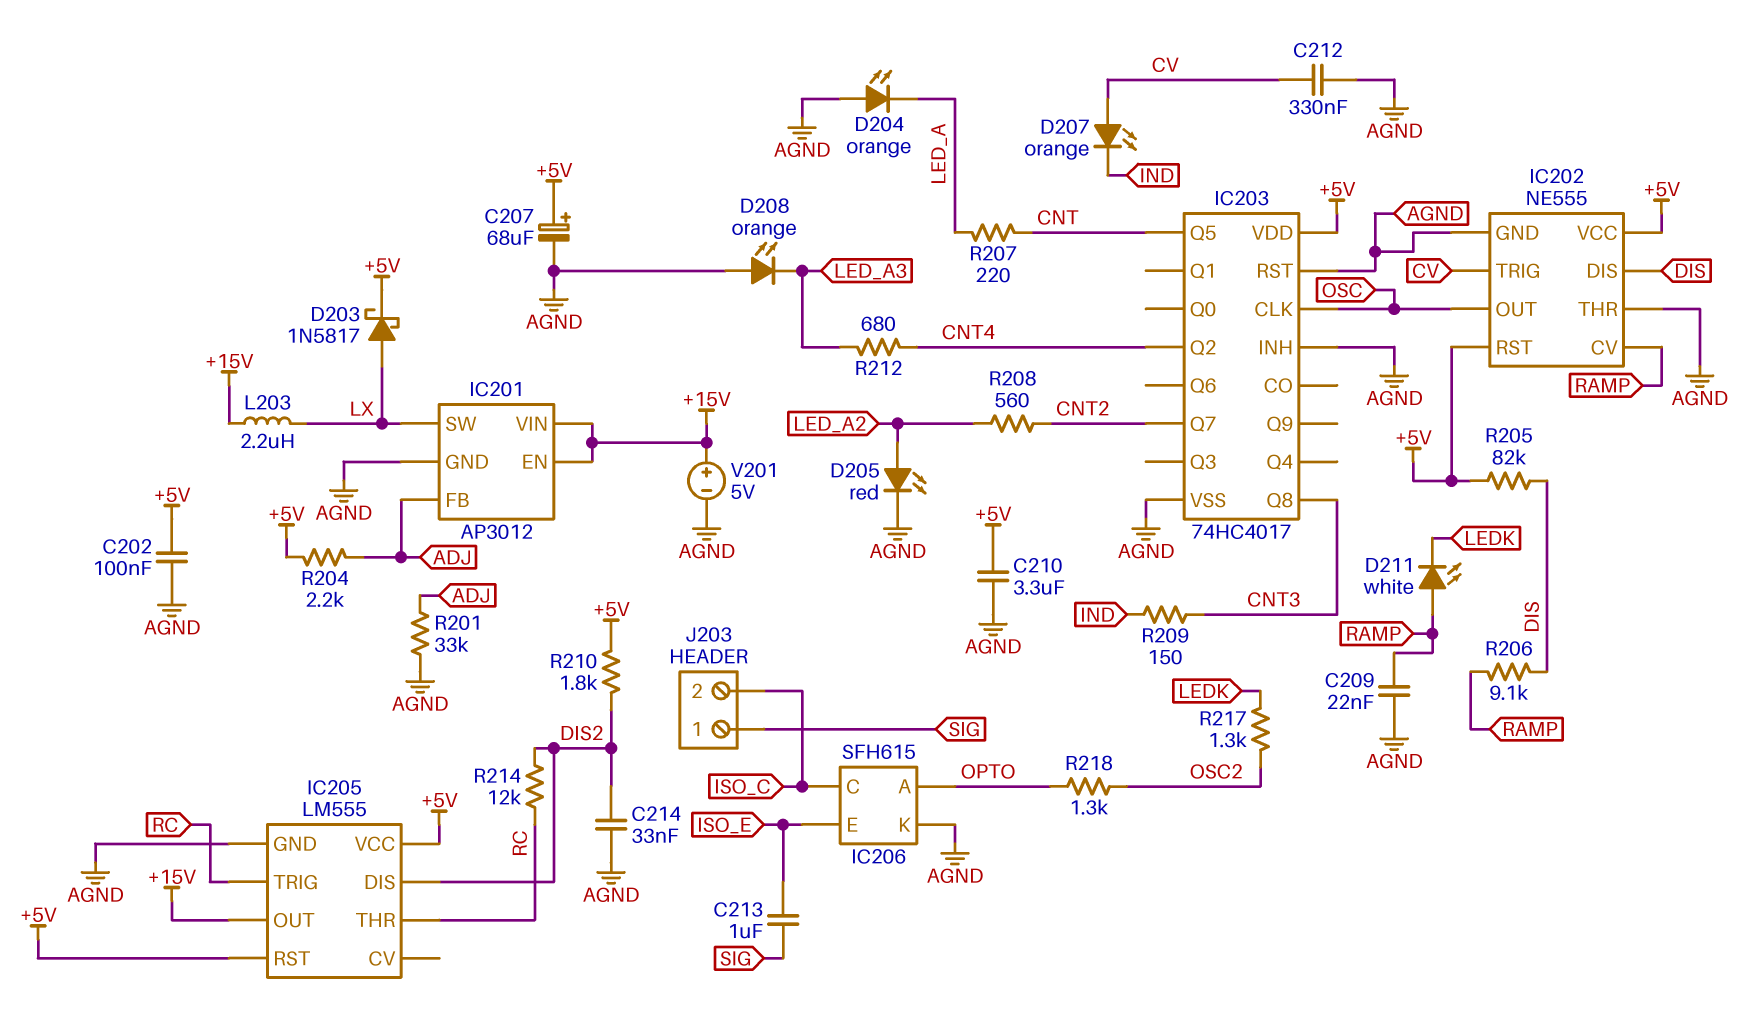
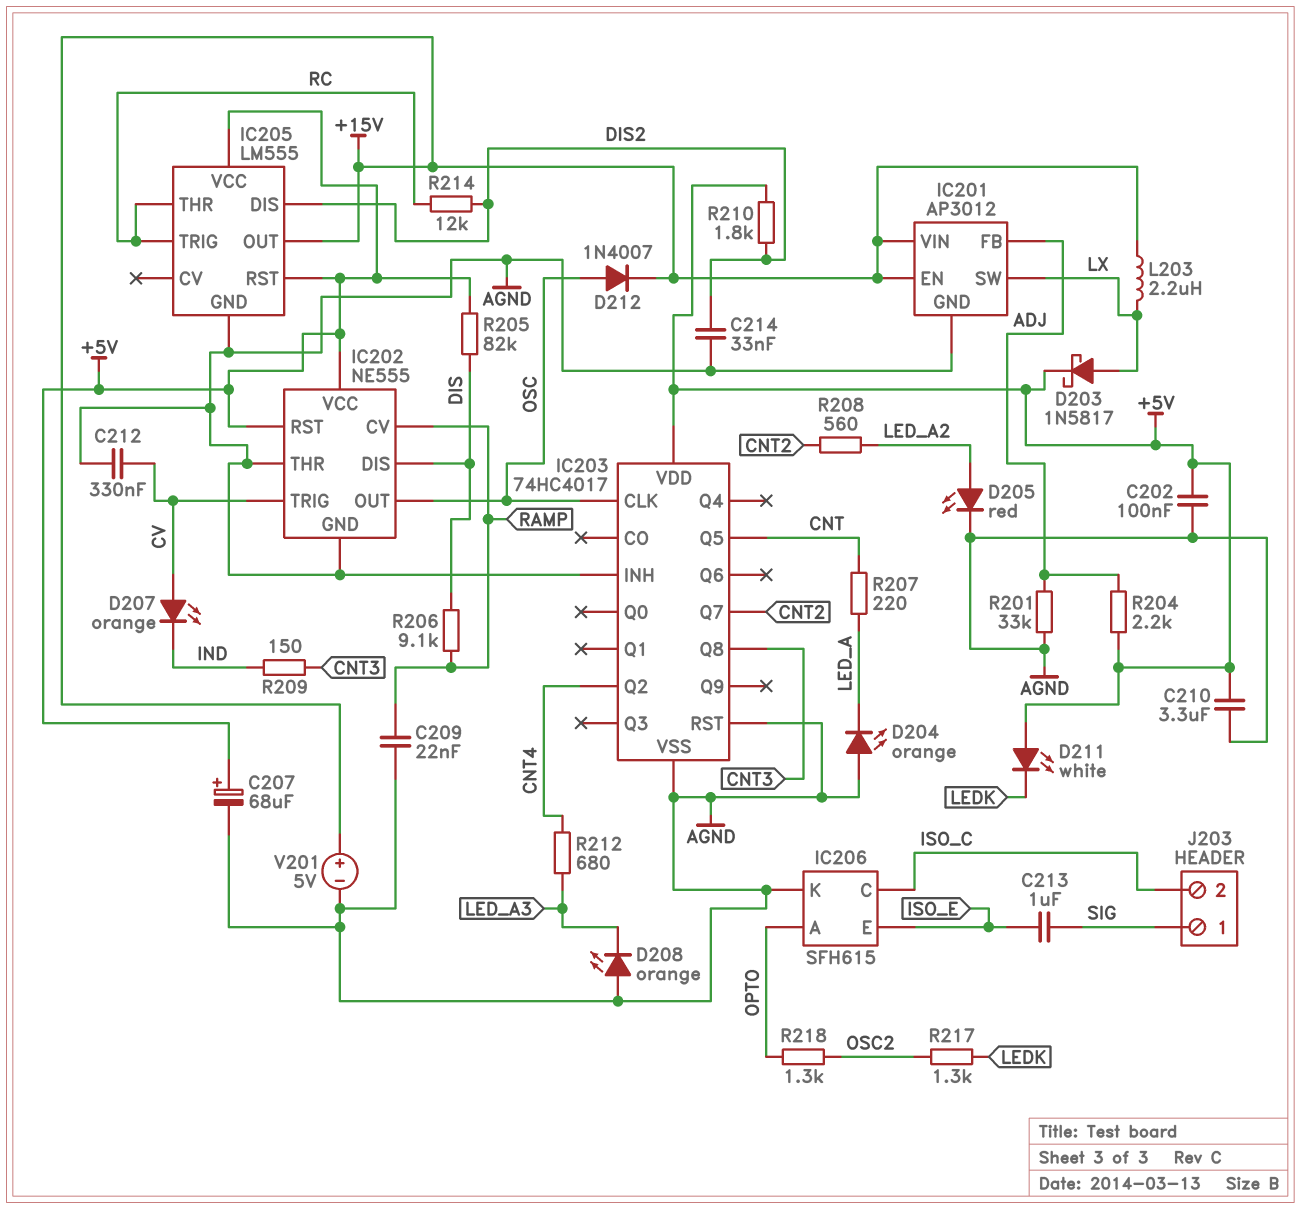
D211: LED white (A RAMP, K LEDK) -> LED white (A +5V, K LEDK)
D212: none -> diode 1N4007 (A OSC, K +15V)

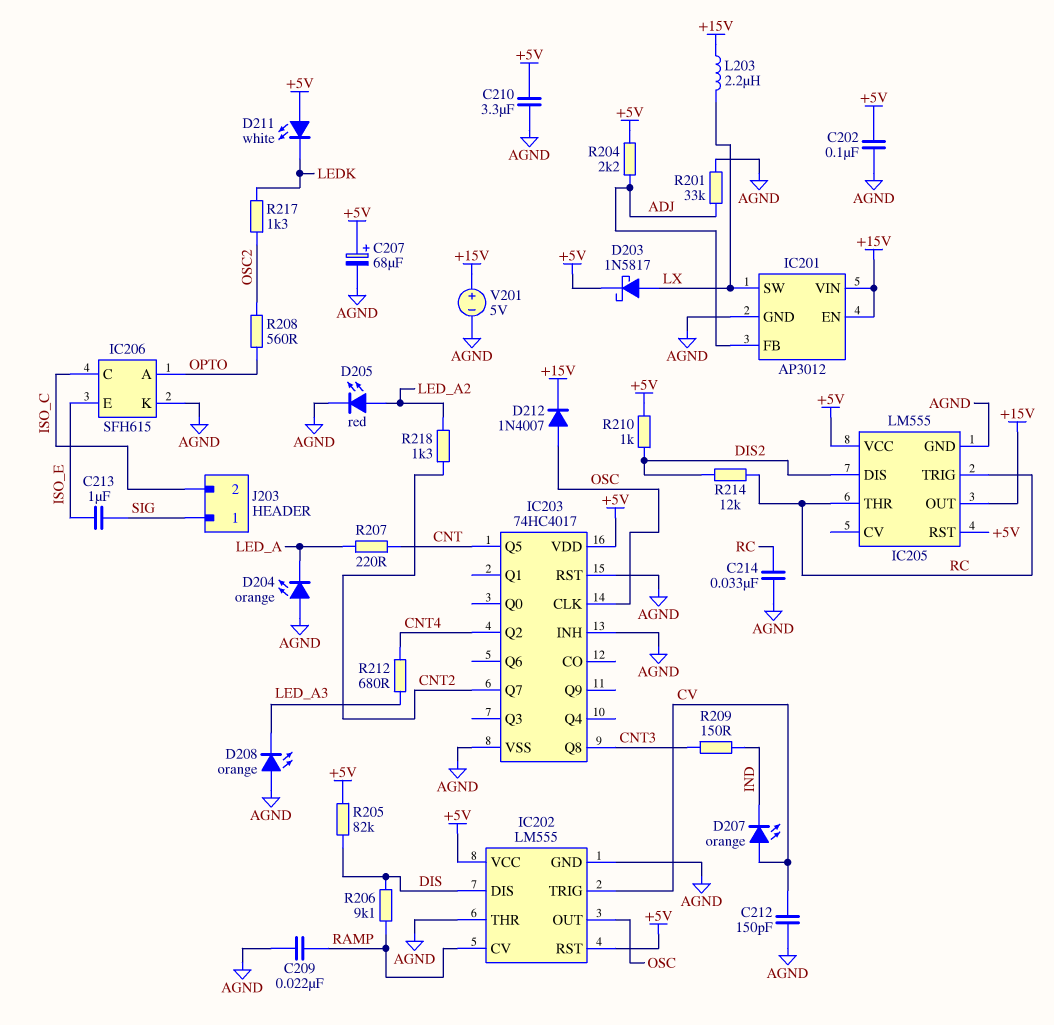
C212: 330nF (AGND, CV) -> 150pF (AGND, CV)
C214: 33nF (AGND, DIS2) -> 33nF (AGND, RC)
IC202: NE555 -> LM555
R208: 560 (CNT2, LED_A2) -> 560 (OPTO, OSC2)
R210: 1.8k (+5V, DIS2) -> 1k (+5V, DIS2)
R218: 1.3k (OPTO, OSC2) -> 1.3k (CNT2, LED_A2)

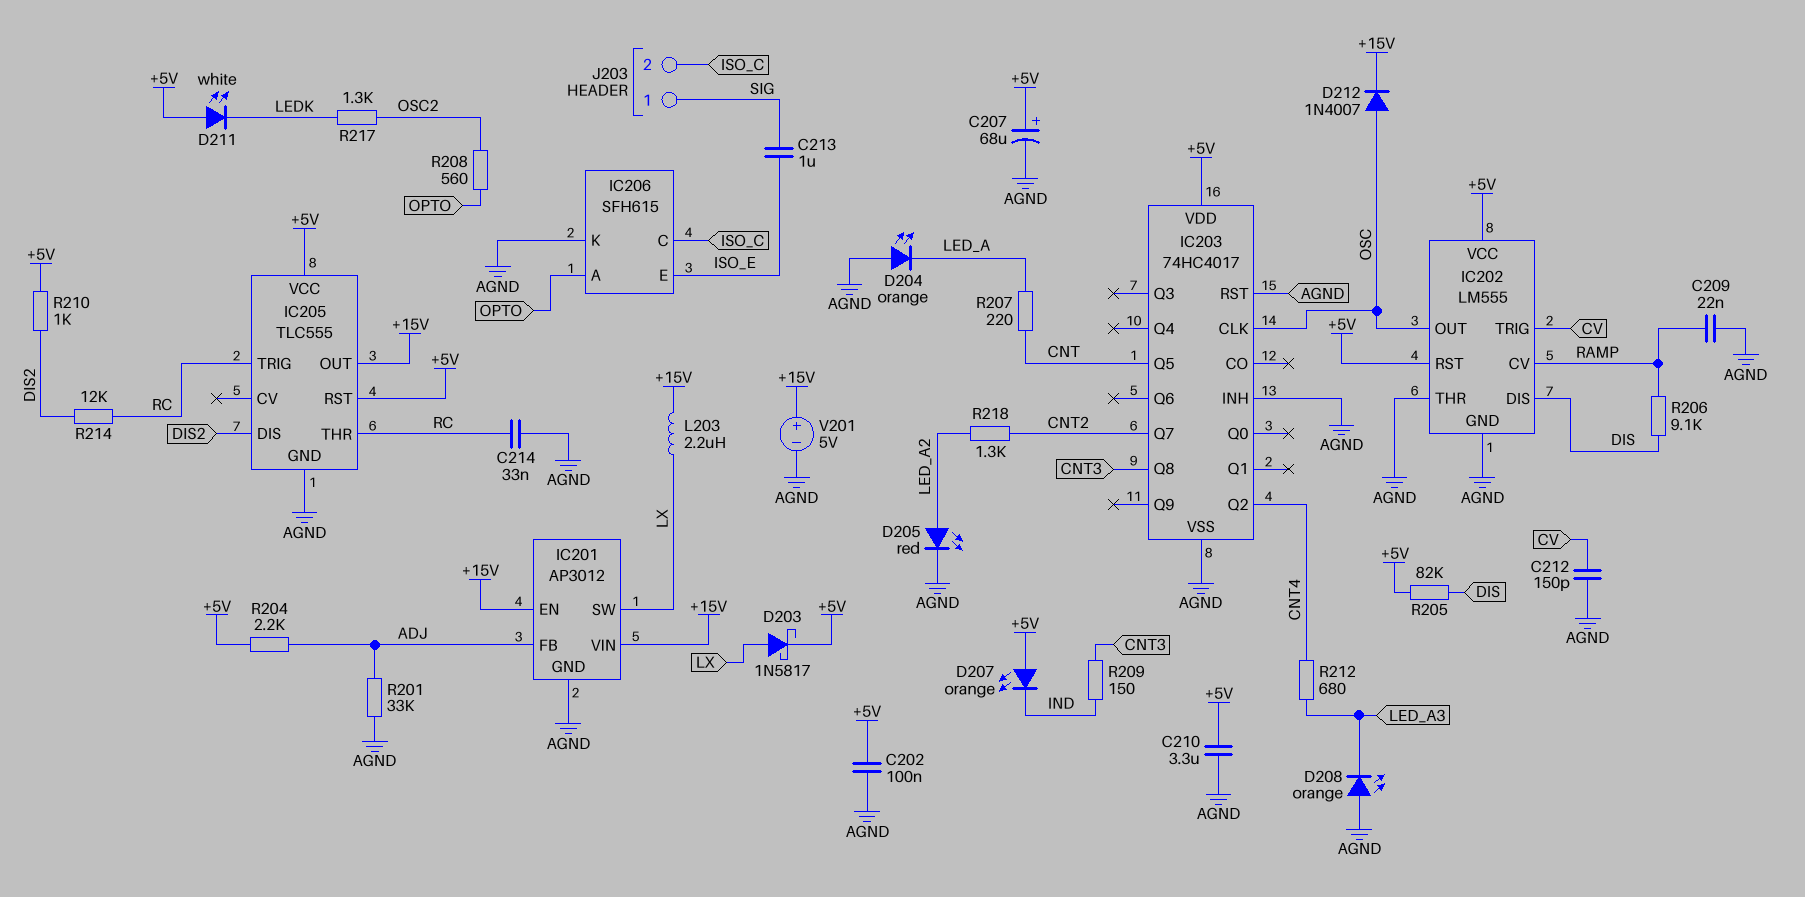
D207: LED orange (A CV, K IND) -> LED orange (A +5V, K IND)
IC205: LM555 -> TLC555

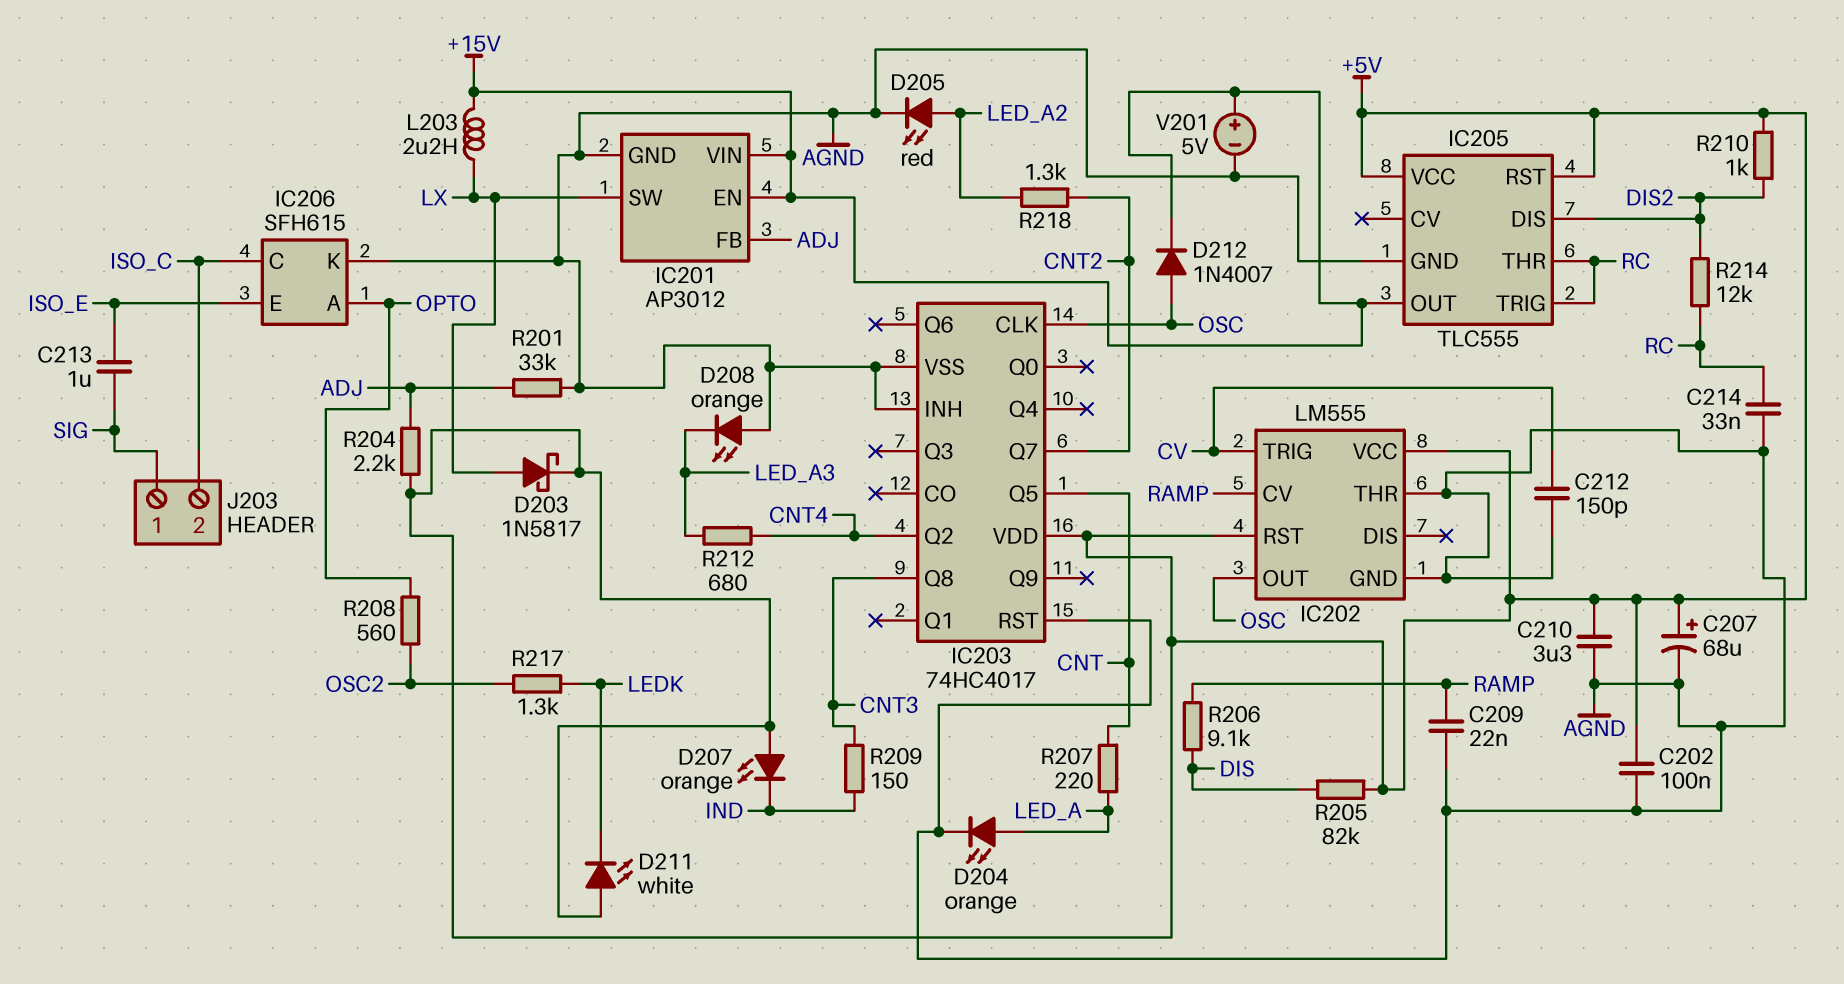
D204: LED orange (A AGND, K LED_A) -> LED orange (A LED_A, K AGND)
IC202 pin DIS: DIS -> none

